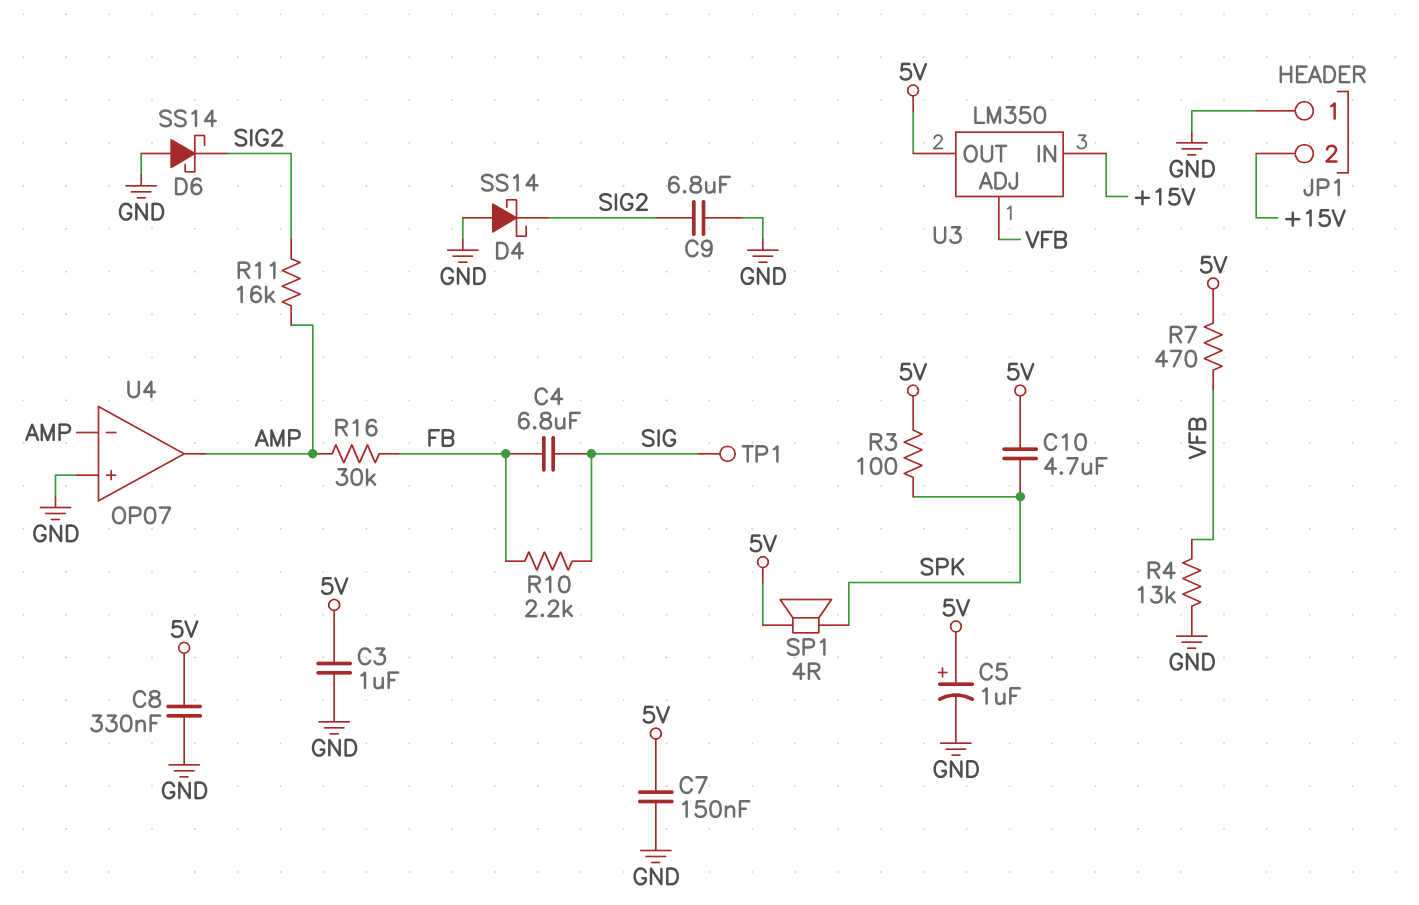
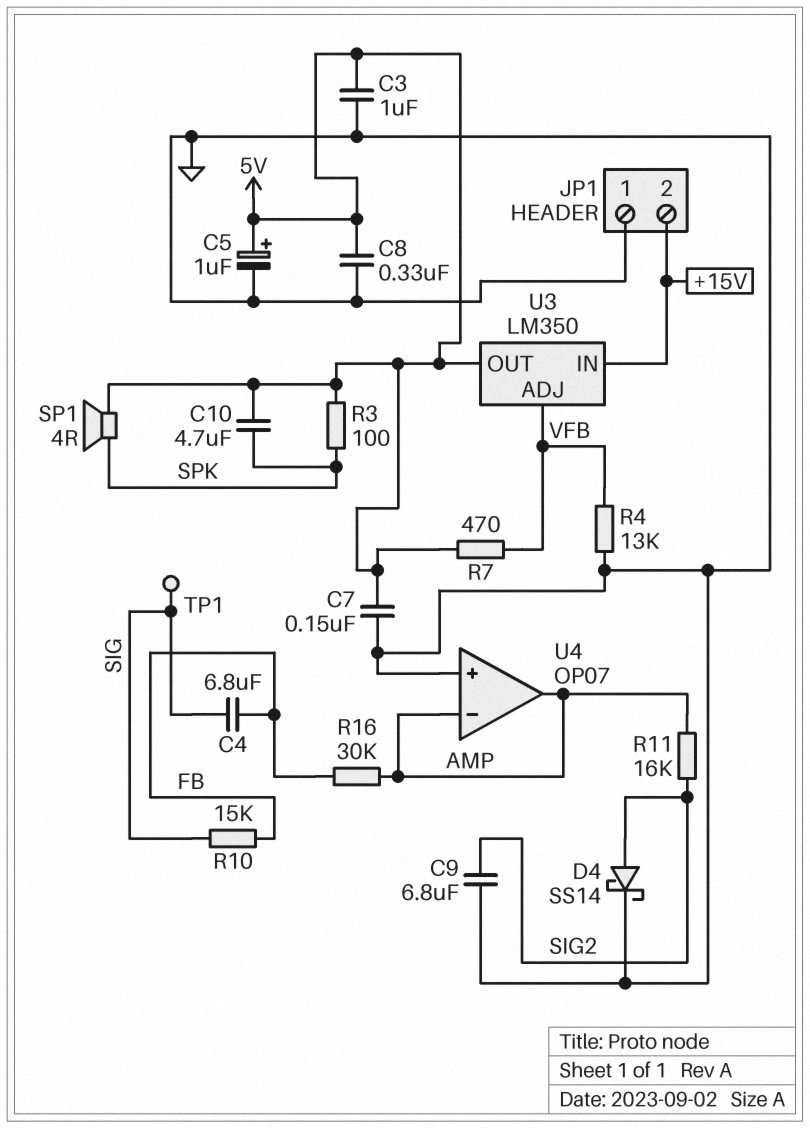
D4: schottky SS14 (A GND, K SIG2) -> schottky SS14 (A SIG2, K GND)
D6: schottky SS14 (A GND, K SIG2) -> none
R10: 2.2k (FB, SIG) -> 15k (FB, SIG)

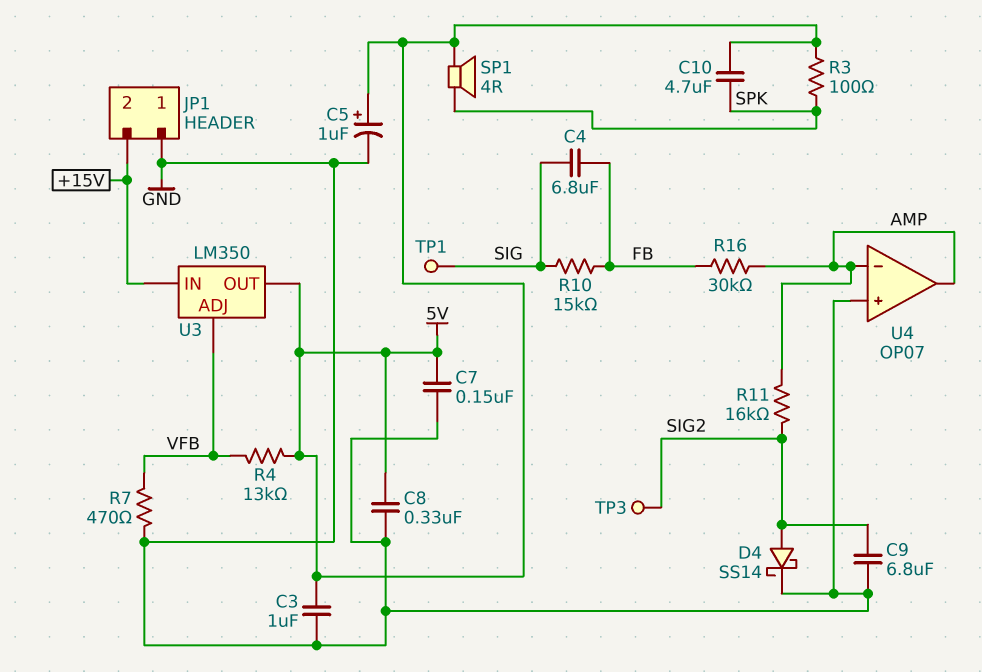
R4: 13k (GND, VFB) -> 13k (5V, VFB)
R7: 470 (5V, VFB) -> 470 (GND, VFB)
TP3: none -> test point (SIG2)

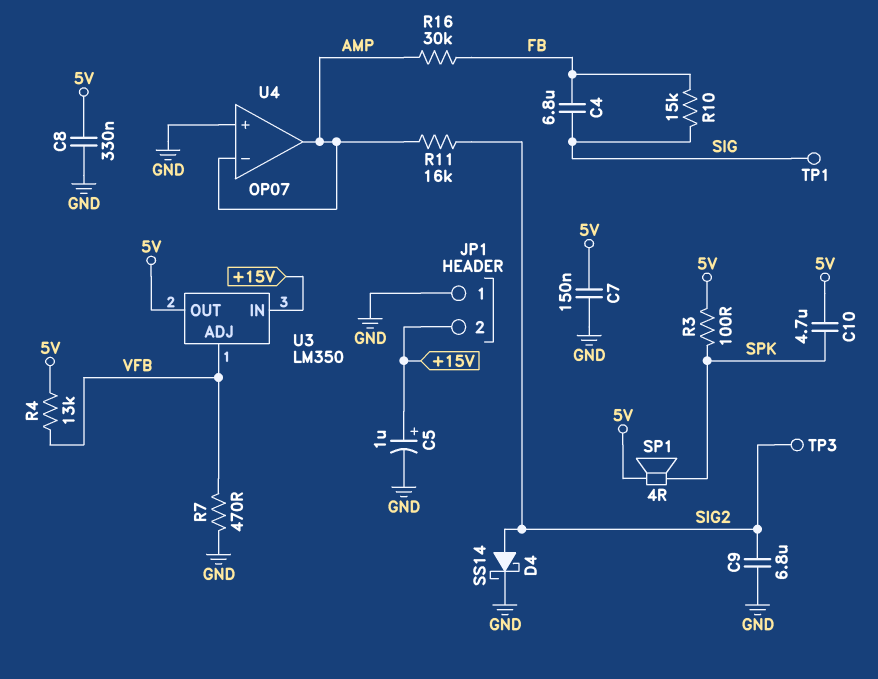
C3: 1uF (5V, GND) -> none
C5: 1uF (plus 5V, minus GND) -> 1uF (plus +15V, minus GND)

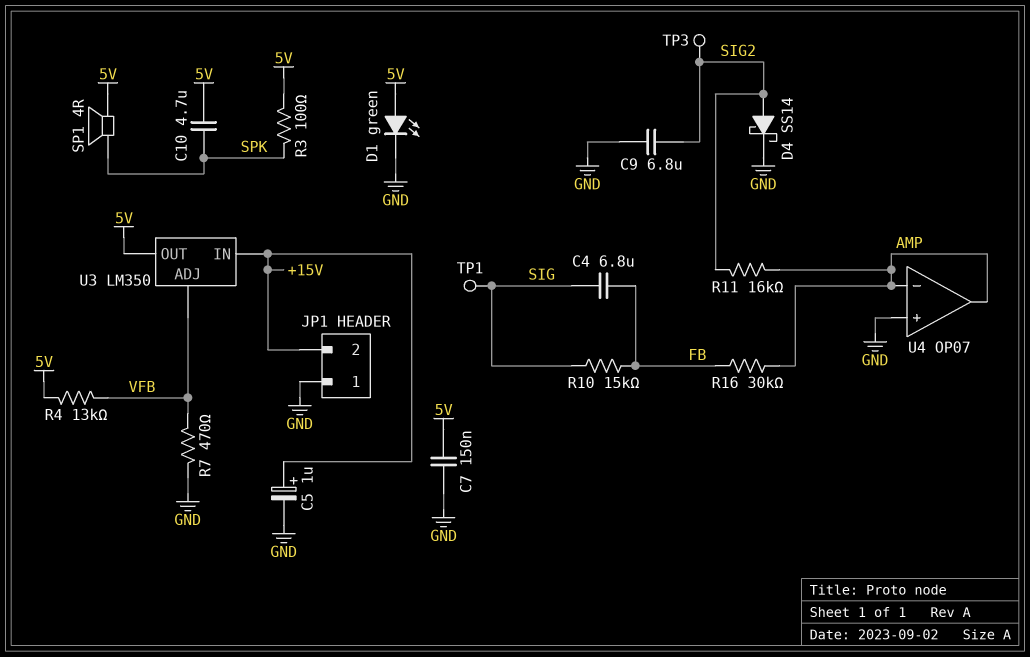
C8: 330nF (5V, GND) -> none
D1: none -> LED green (A 5V, K GND)

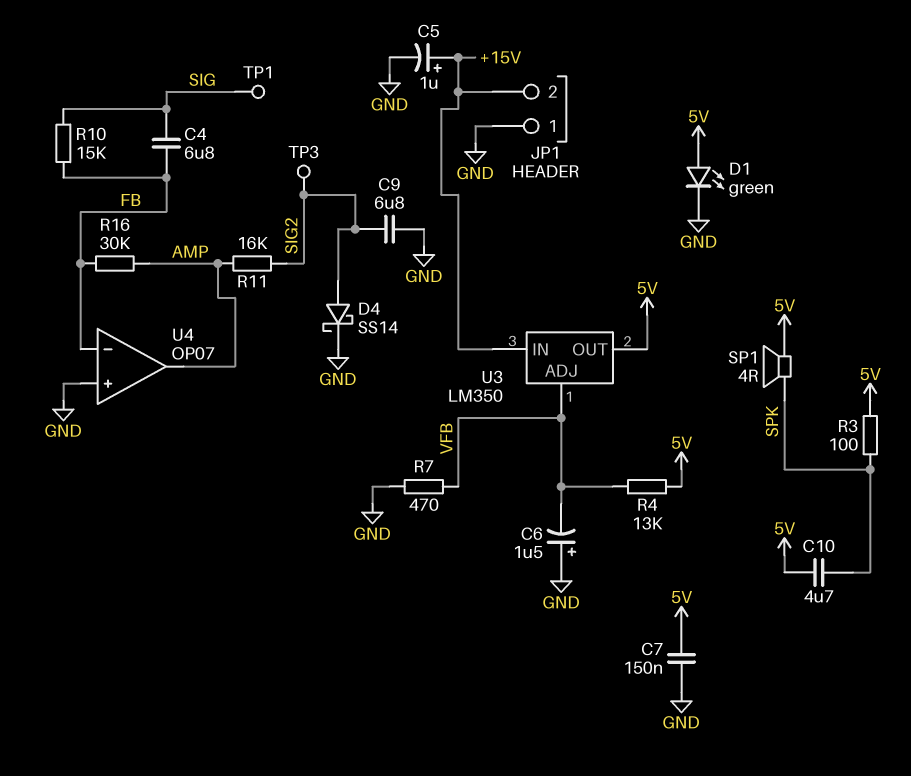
C6: none -> 1.5uF (plus GND, minus VFB)
U4 pin in-: AMP -> FB

